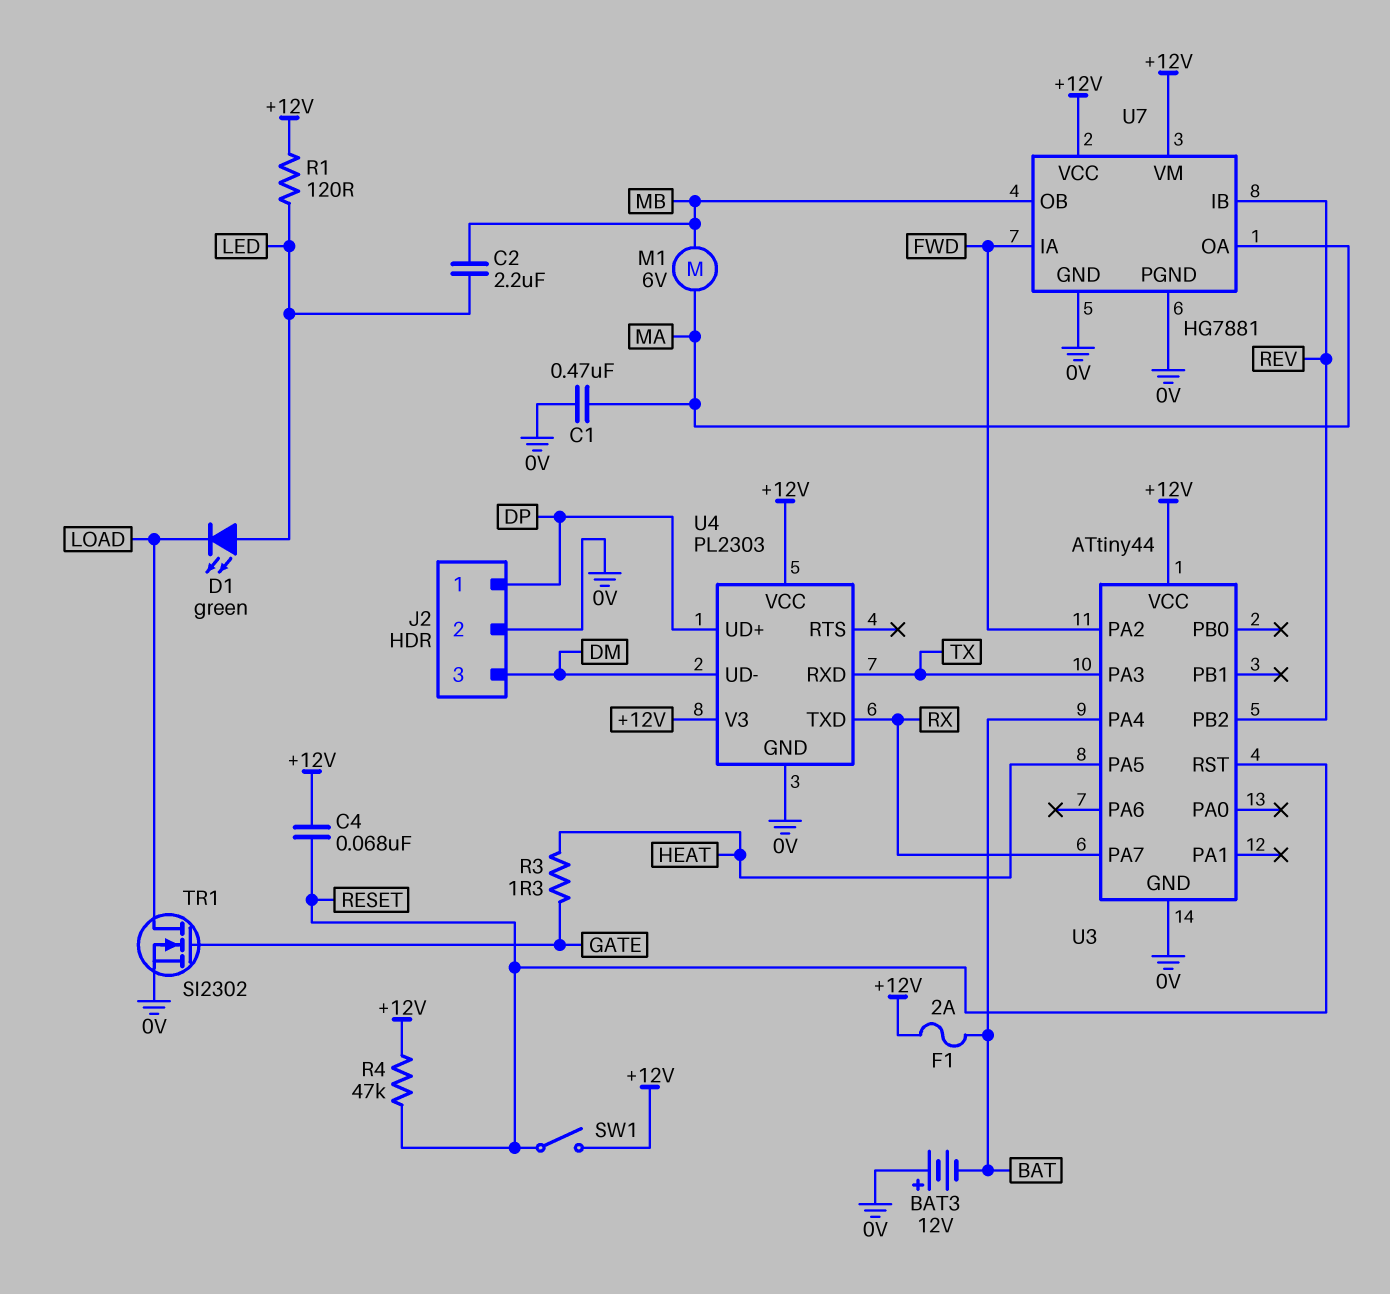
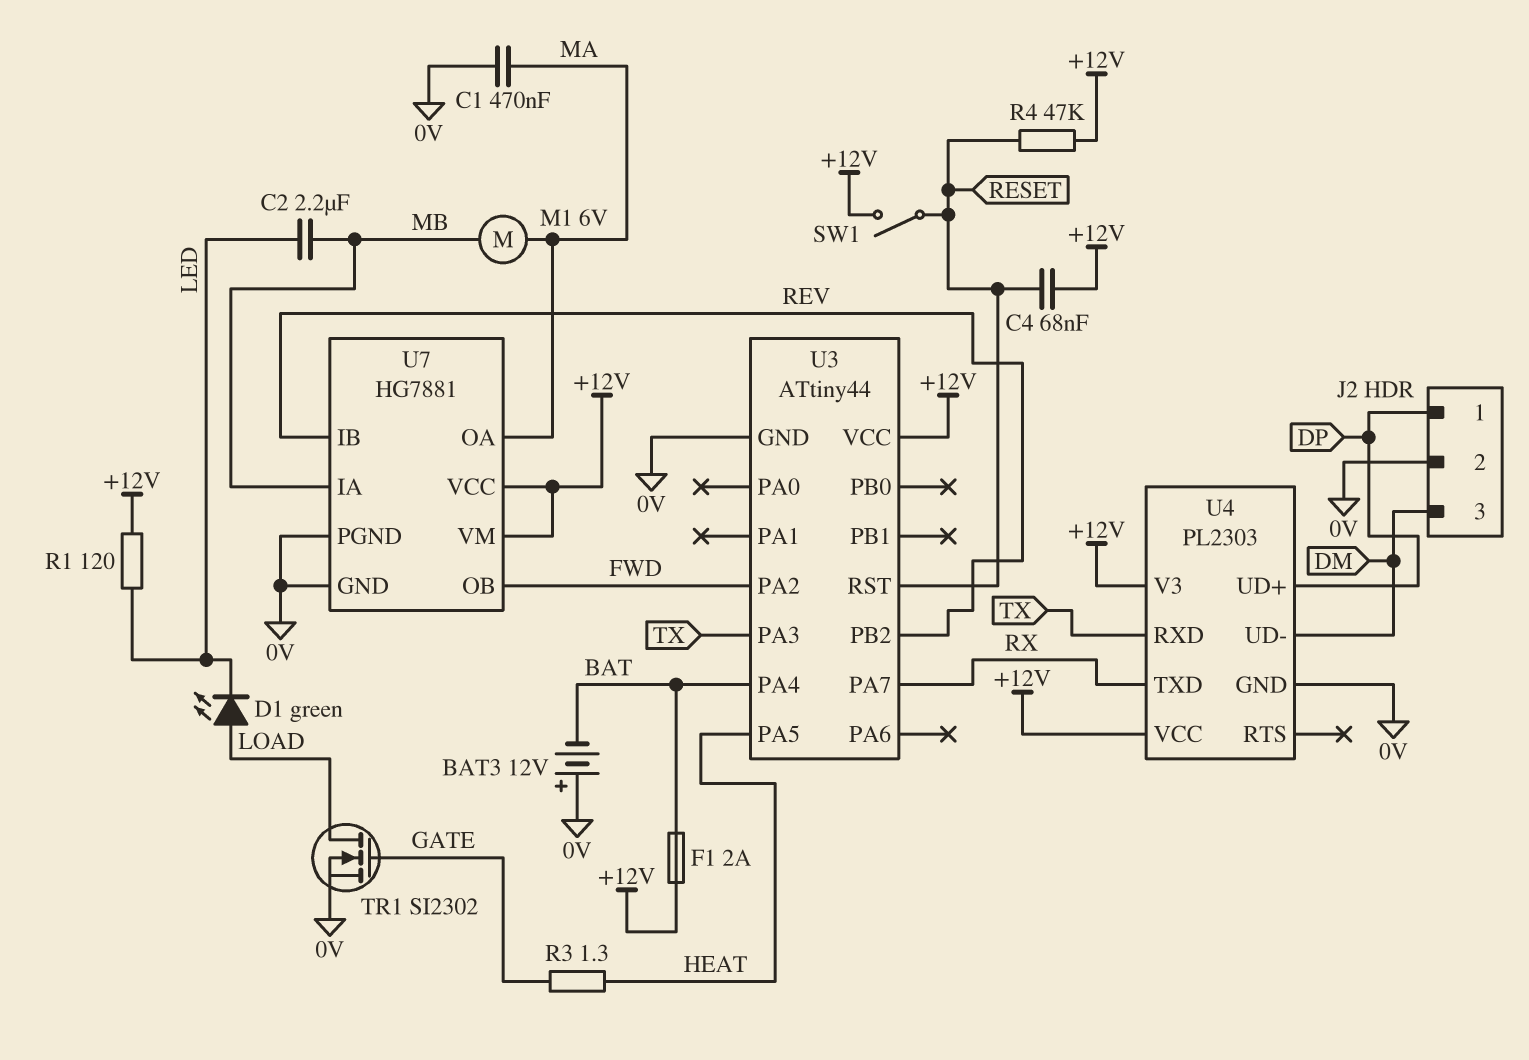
D1: LED green (A LED, K LOAD) -> LED green (A LOAD, K LED)
U7 pin IA: FWD -> MB
U7 pin OB: MB -> FWD

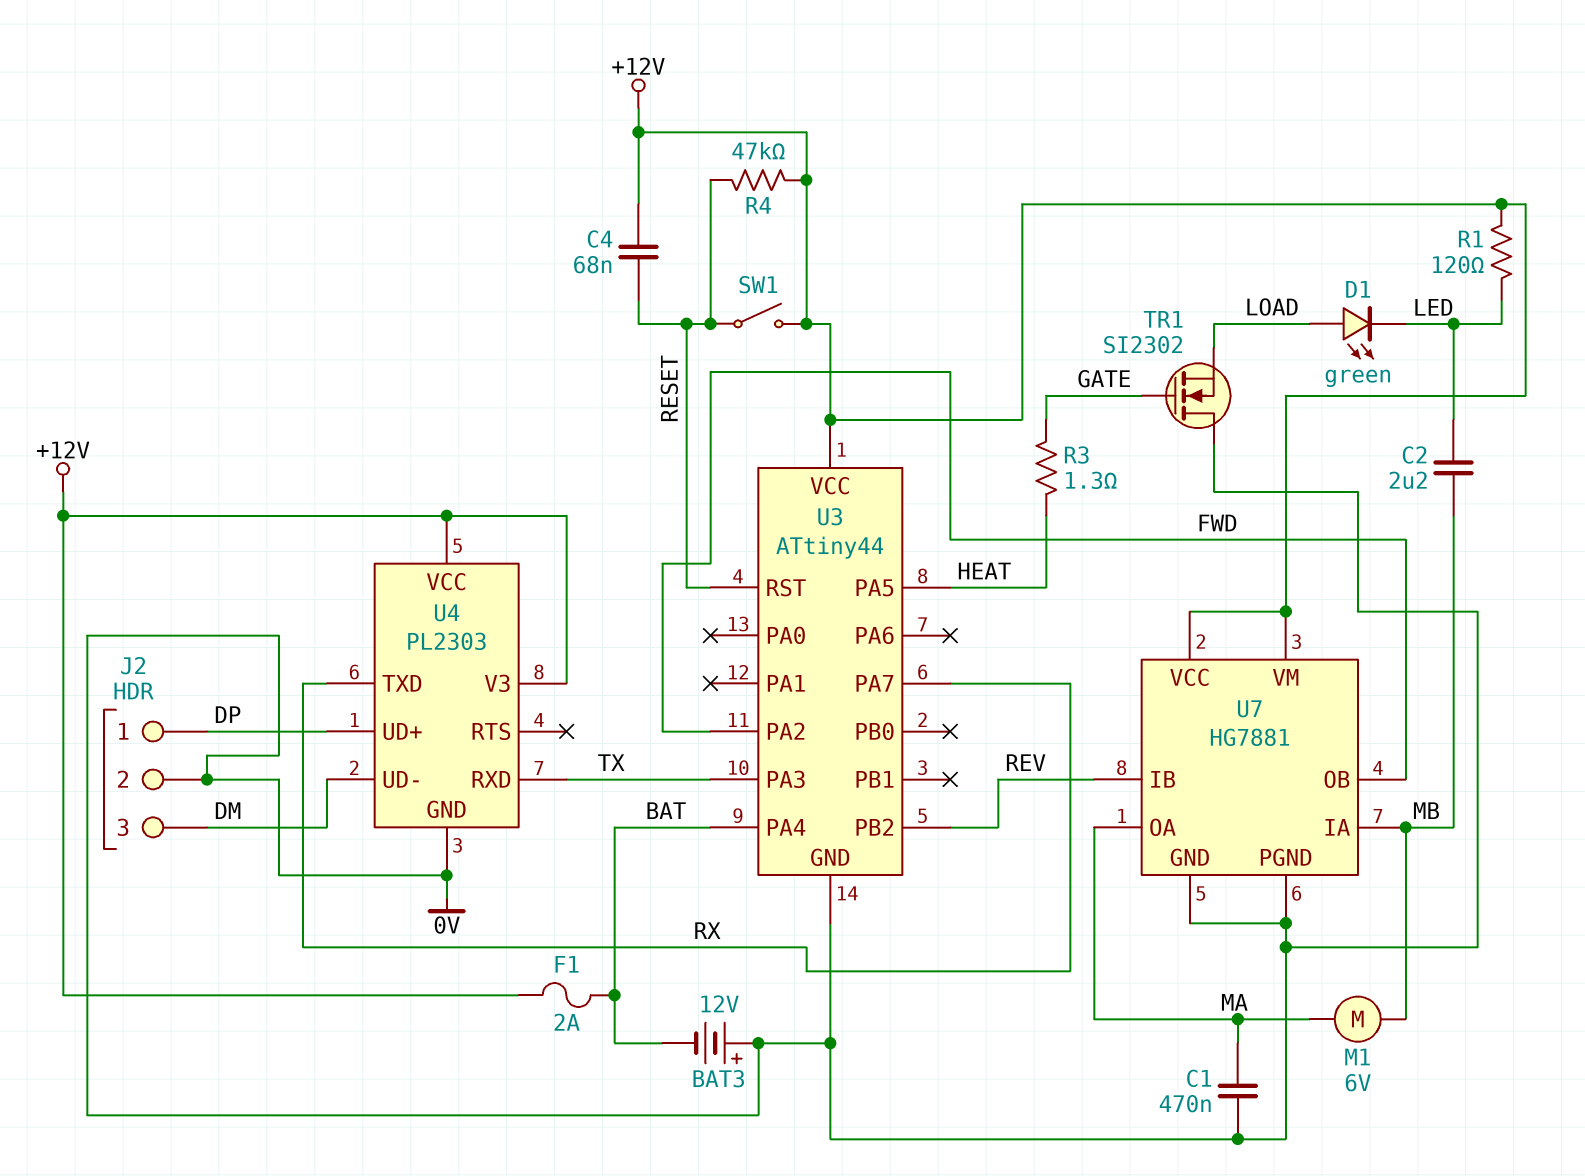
TR1: NMOS SI2302 (G GATE, D LOAD, S 0V) -> NMOS SI2302 (G GATE, D 0V, S LOAD)

